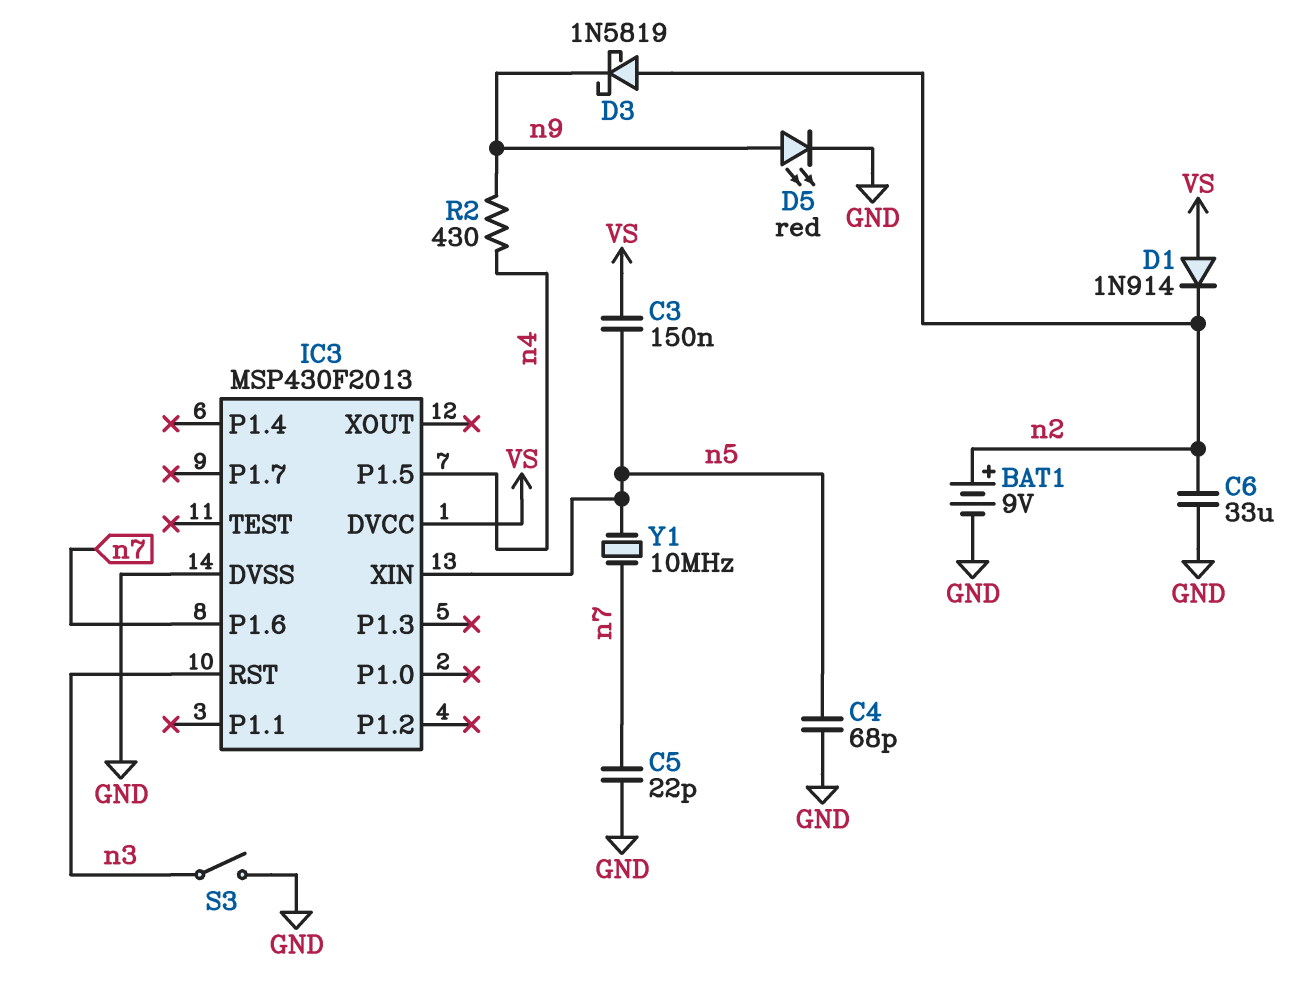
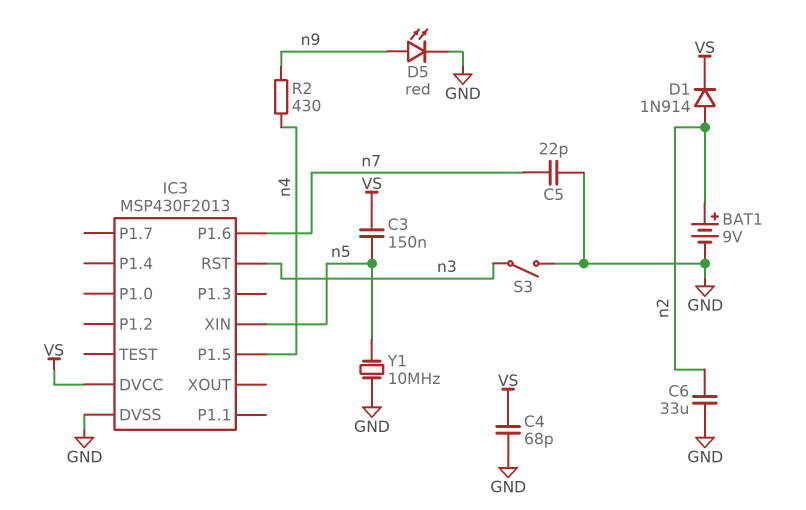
C4: 68pF (GND, n5) -> 68pF (GND, VS)
D1: diode 1N914 (A VS, K n2) -> diode 1N914 (A n2, K VS)
D3: schottky 1N5819 (A n2, K n9) -> none
Y1: 10MHz (n5, n7) -> 10MHz (GND, n5)

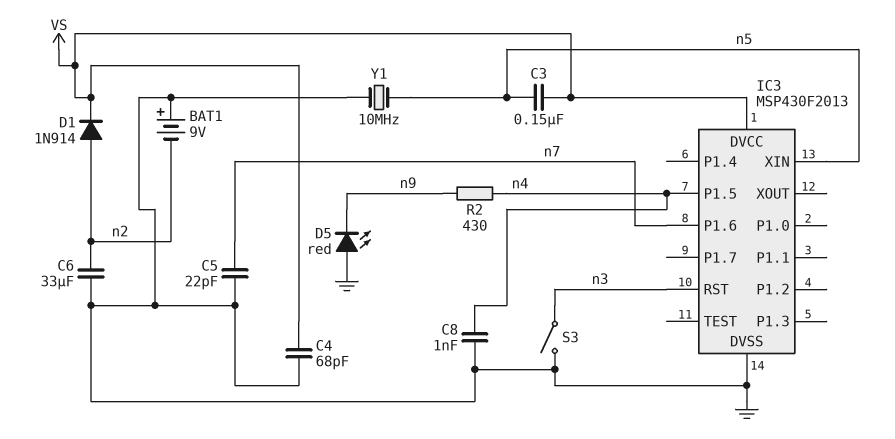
BAT1: 9V (plus n2, minus GND) -> 9V (plus GND, minus n2)
C8: none -> 1nF (GND, n4)
D5: LED red (A n9, K GND) -> LED red (A GND, K n9)

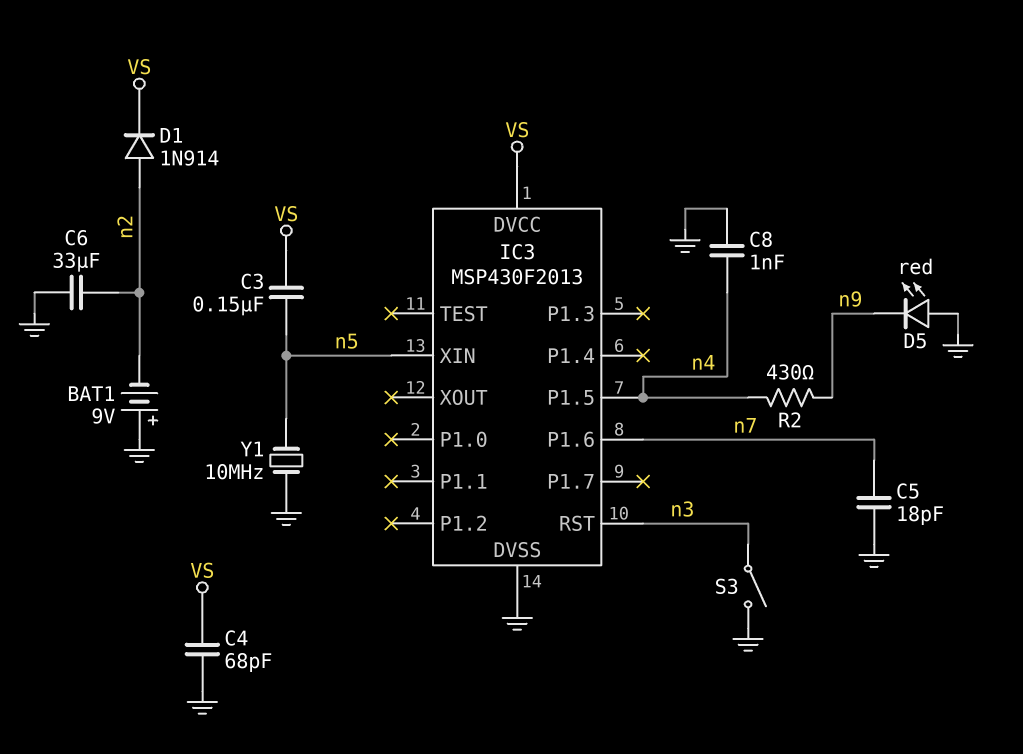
C5: 22pF (GND, n7) -> 18pF (GND, n7)

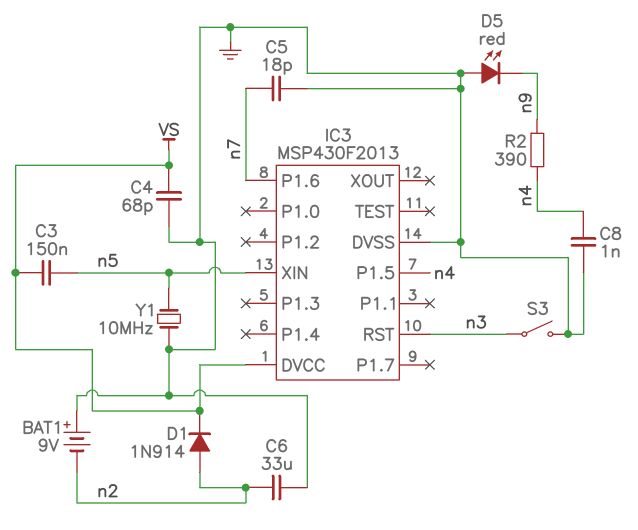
R2: 430 (n4, n9) -> 390 (n4, n9)

